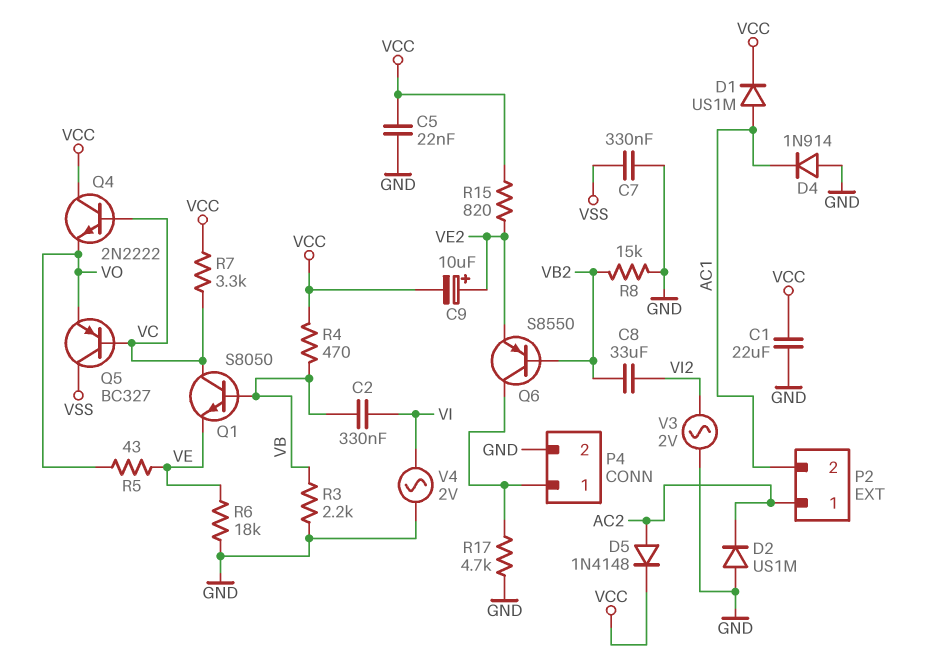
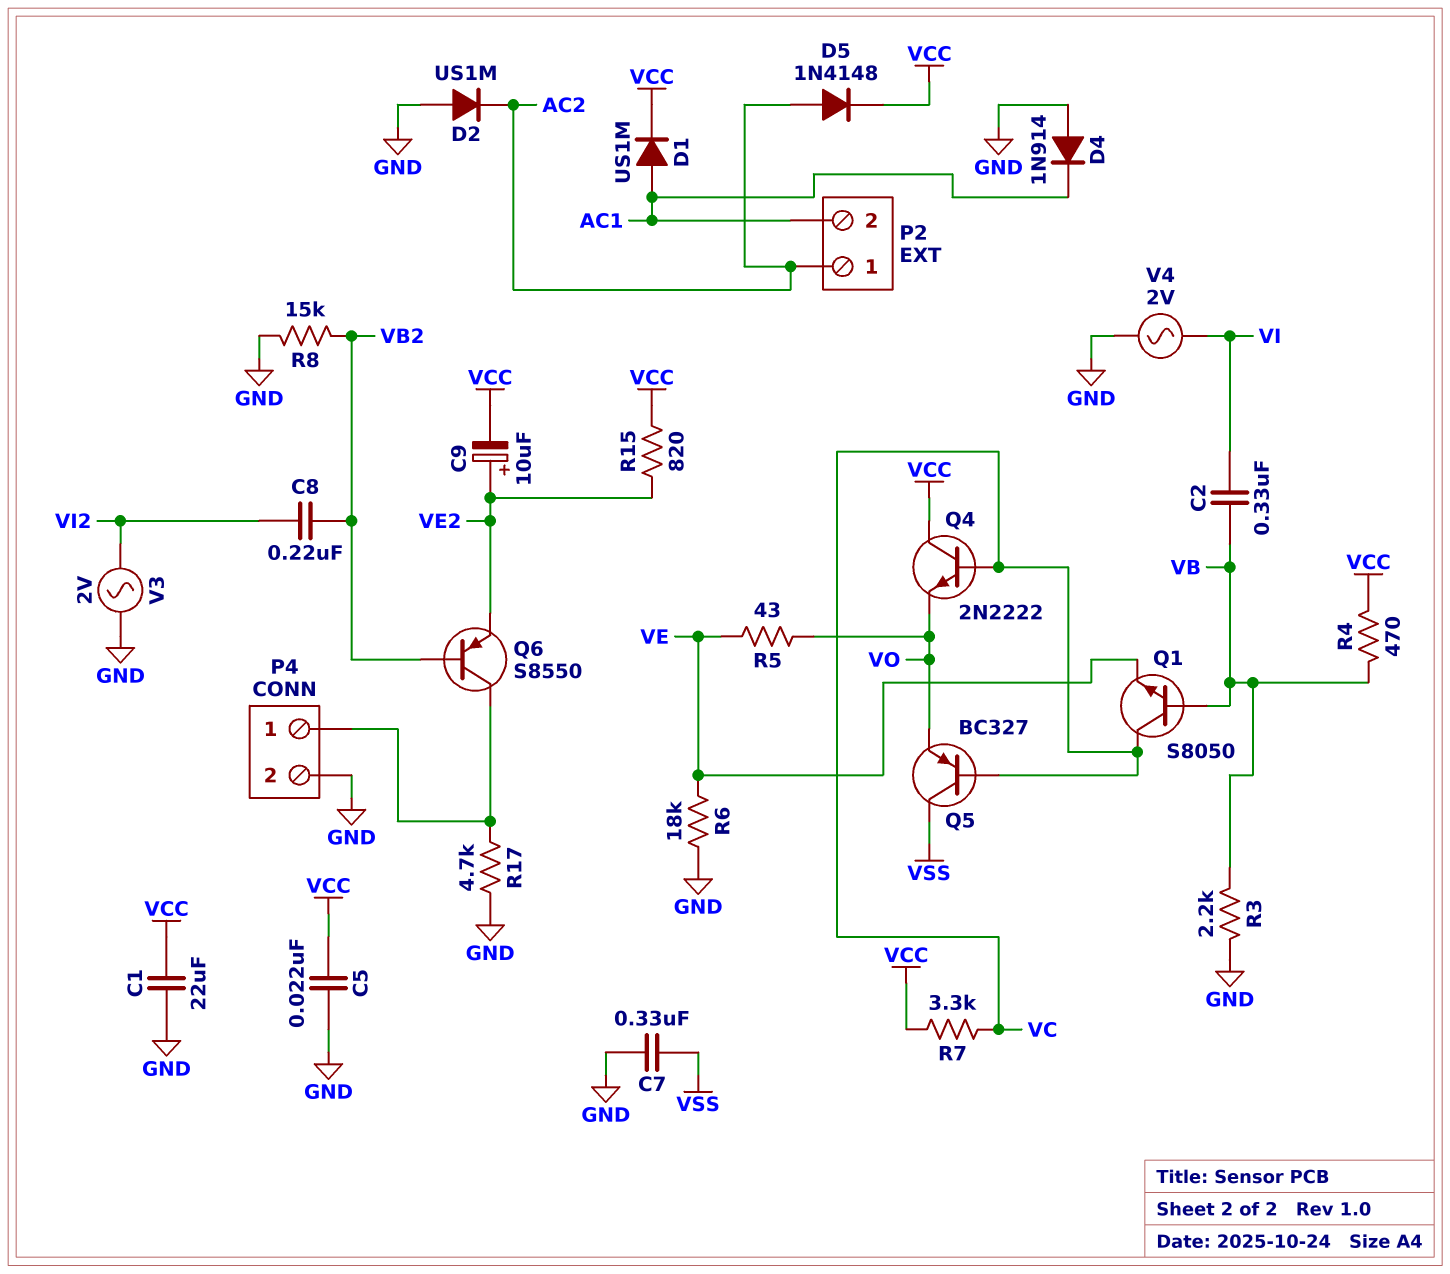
C8: 33uF (VB2, VI2) -> 220nF (VB2, VI2)

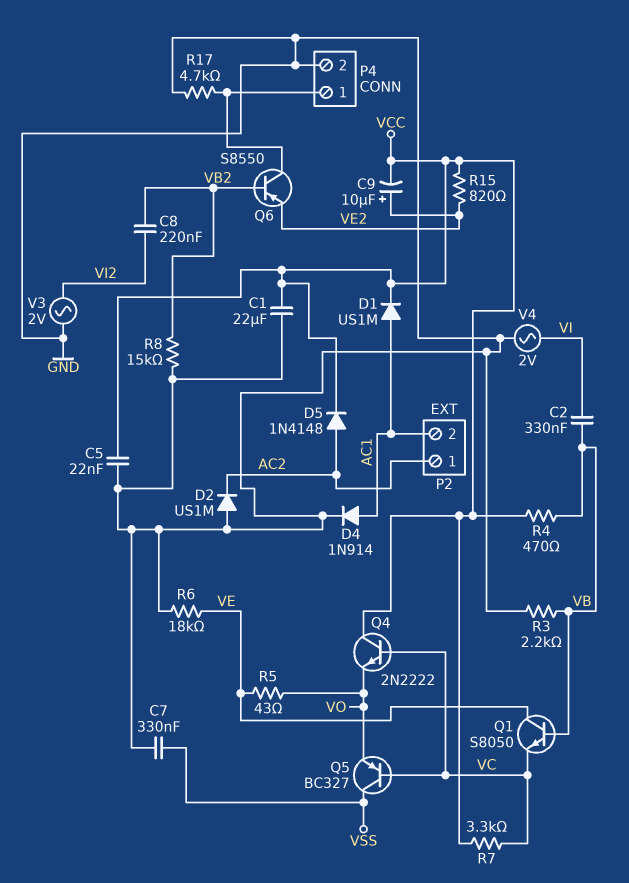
D4: diode 1N914 (A GND, K AC1) -> diode 1N914 (A AC1, K GND)
Q1: NPN S8050 (B VB, C VC, E VE) -> NPN S8050 (B VB, C VE, E VC)

